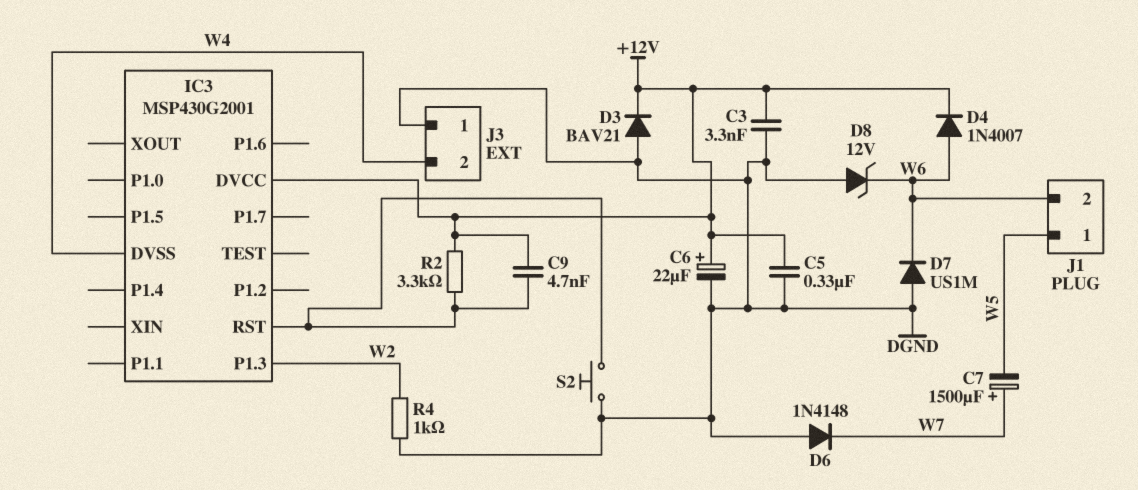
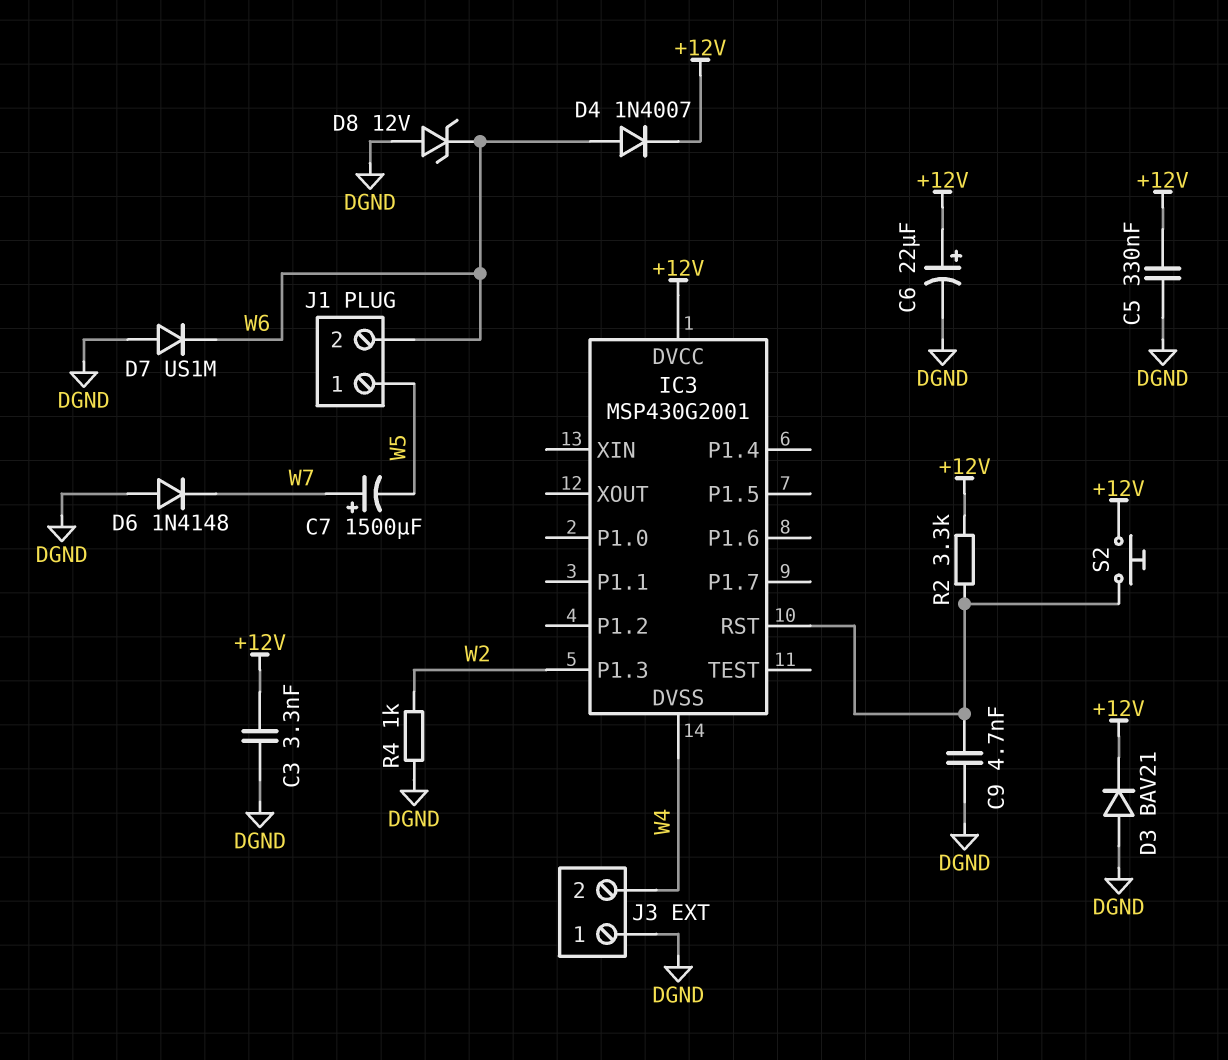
C9: 4.7nF (+12V, IC3/RST) -> 4.7nF (DGND, IC3/RST)
S2: button (DGND, IC3/RST) -> button (+12V, IC3/RST)

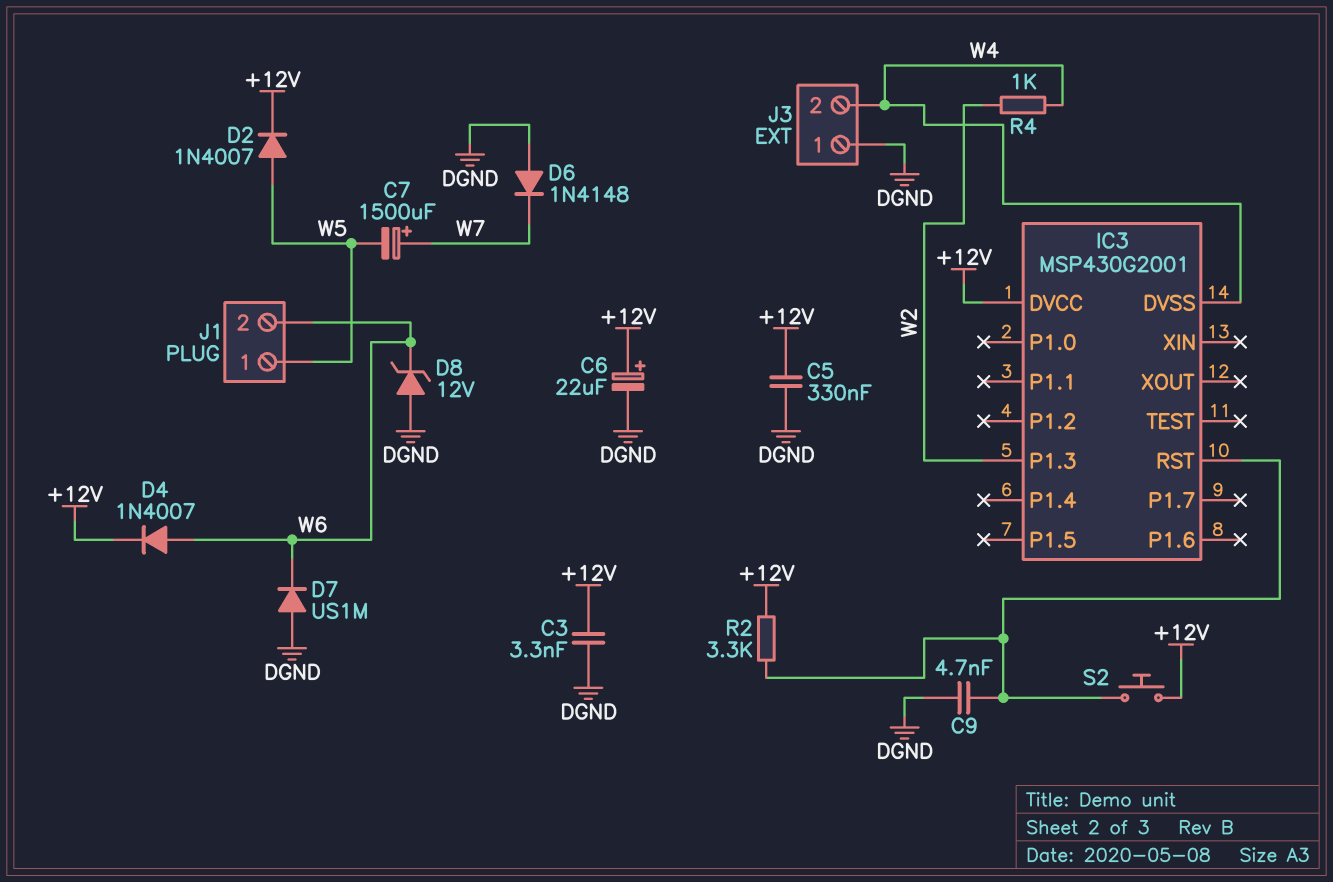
D2: none -> diode 1N4007 (A W5, K +12V)
D3: diode BAV21 (A DGND, K +12V) -> none
R4: 1k (DGND, W2) -> 1k (W2, W4)

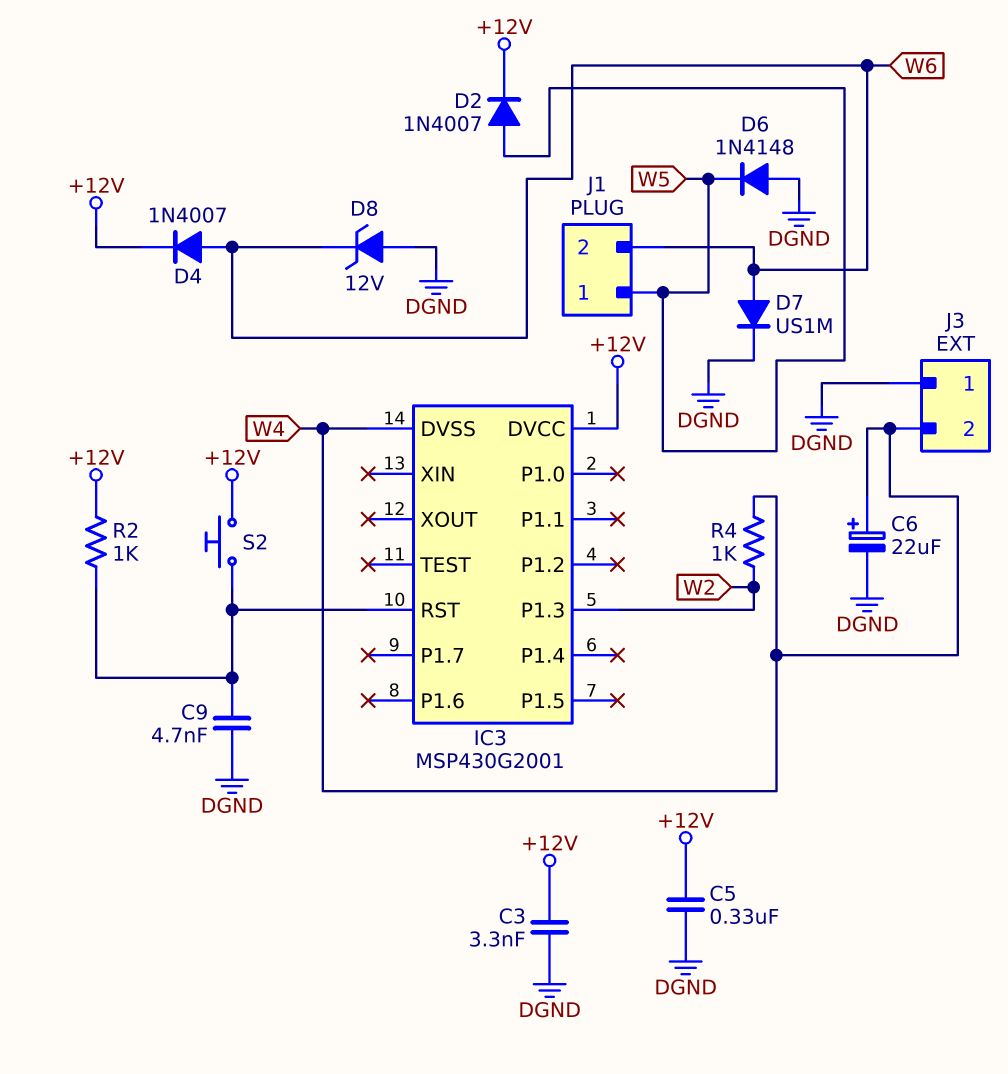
C6: 22uF (plus +12V, minus DGND) -> 22uF (plus W4, minus DGND)
C7: 1500uF (plus W7, minus W5) -> none
D6: diode 1N4148 (A DGND, K W7) -> diode 1N4148 (A DGND, K W5)
D7: diode US1M (A DGND, K W6) -> diode US1M (A W6, K DGND)
R2: 3.3k (+12V, IC3/RST) -> 1k (+12V, IC3/RST)

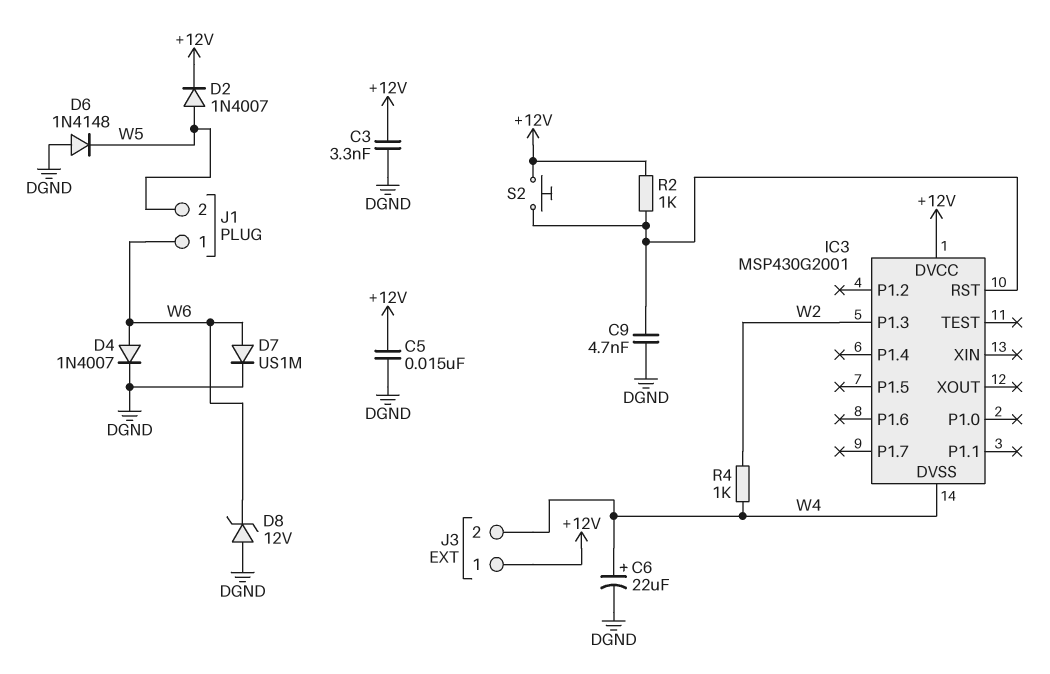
C5: 330nF (+12V, DGND) -> 15nF (+12V, DGND)
D4: diode 1N4007 (A W6, K +12V) -> diode 1N4007 (A W6, K DGND)
J1 pin 1: W5 -> W6
J1 pin 2: W6 -> W5
J3 pin 1: DGND -> +12V

